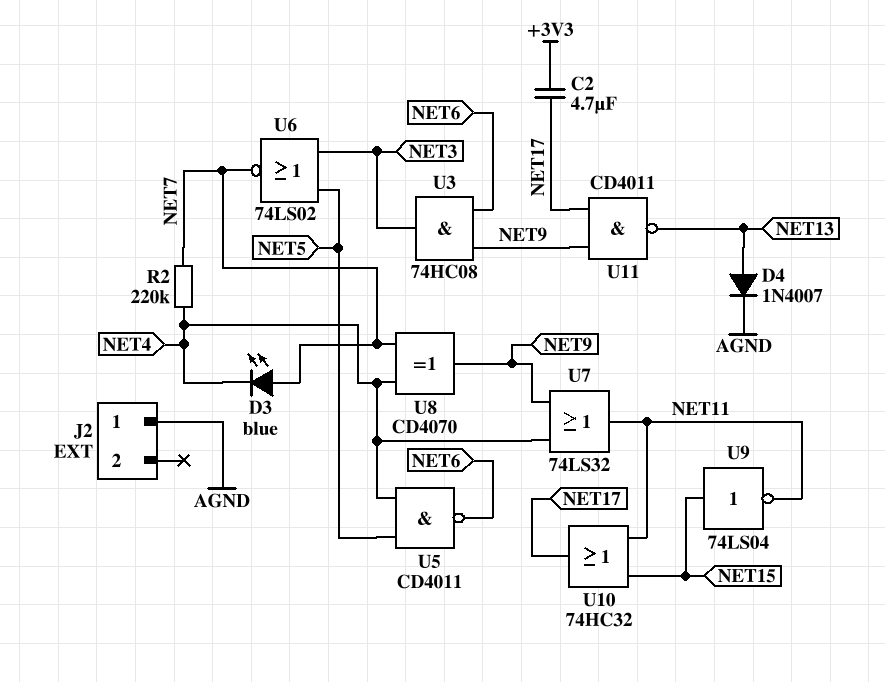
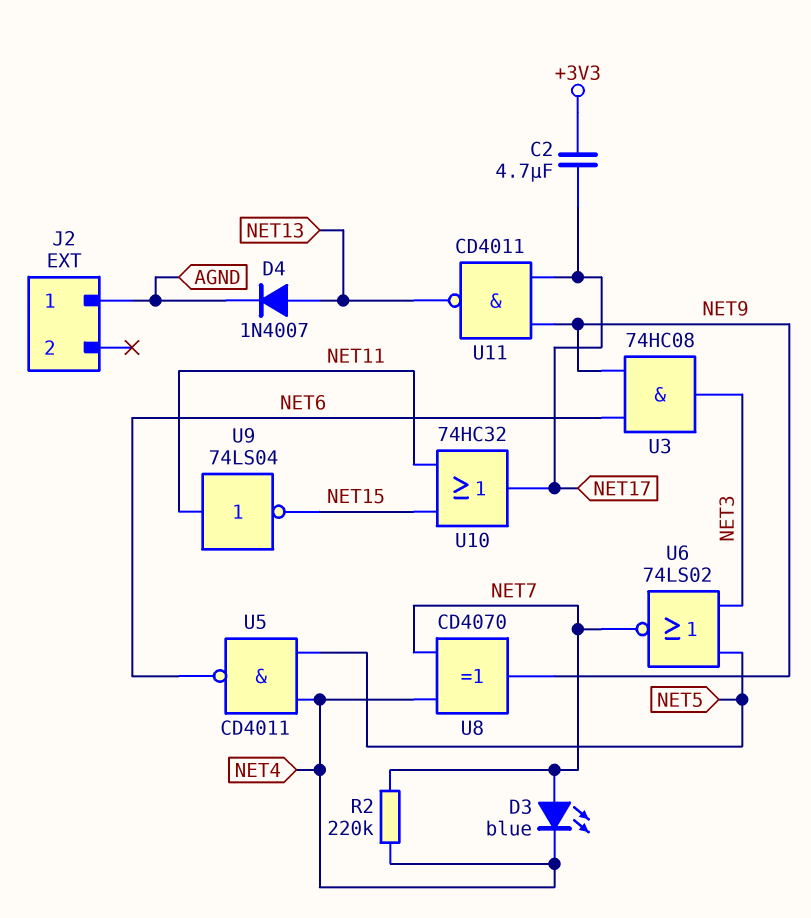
U7: OR 74LS32 (in NET4, in NET9, out NET11) -> none
U9: NOT 74LS04 (in NET15, out NET11) -> NOT 74LS04 (in NET11, out NET15)

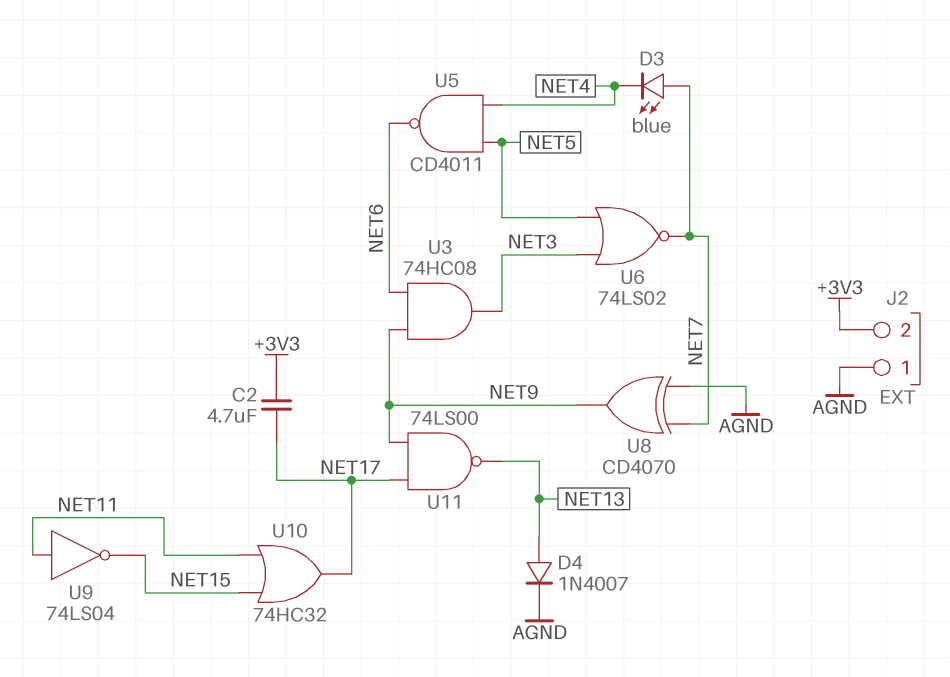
J2 pin 2: none -> +3V3
R2: 220k (NET4, NET7) -> none
U8: XOR CD4070 (in NET4, in NET7, out NET9) -> XOR CD4070 (in AGND, in NET7, out NET9)
U11: NAND CD4011 (in NET9, in NET17, out NET13) -> NAND 74LS00 (in NET9, in NET17, out NET13)

